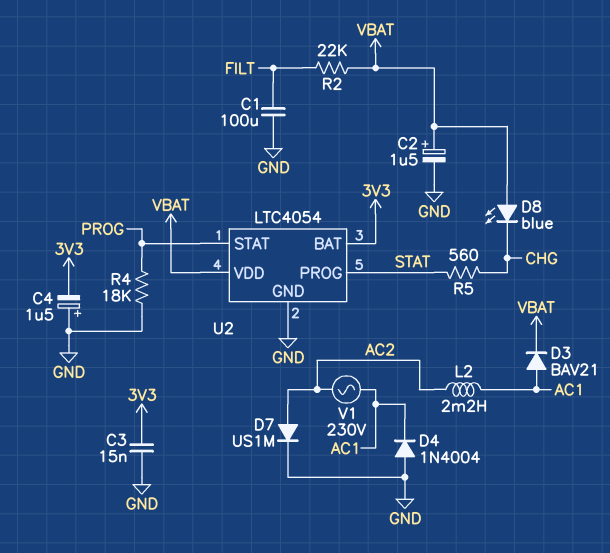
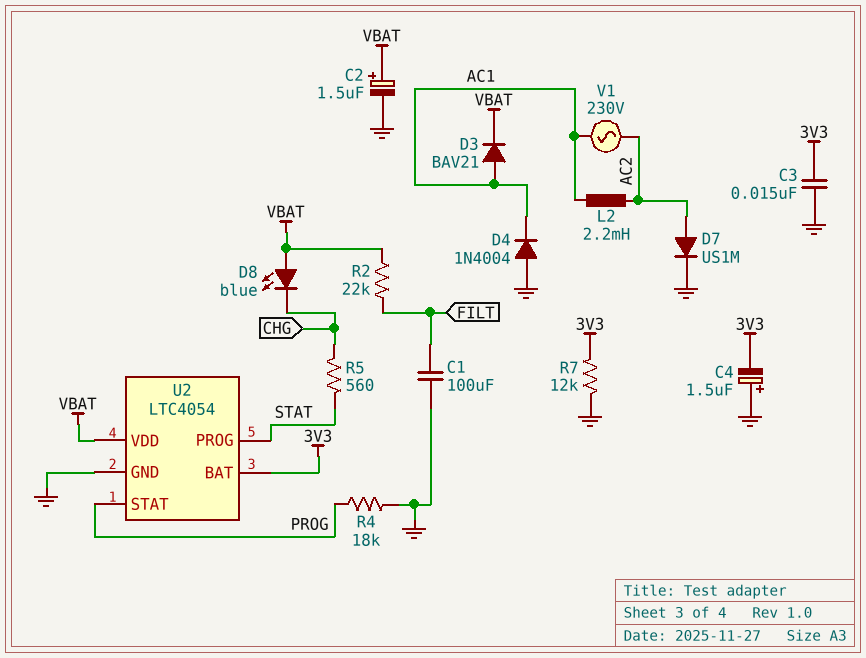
R7: none -> 12k (3V3, GND)

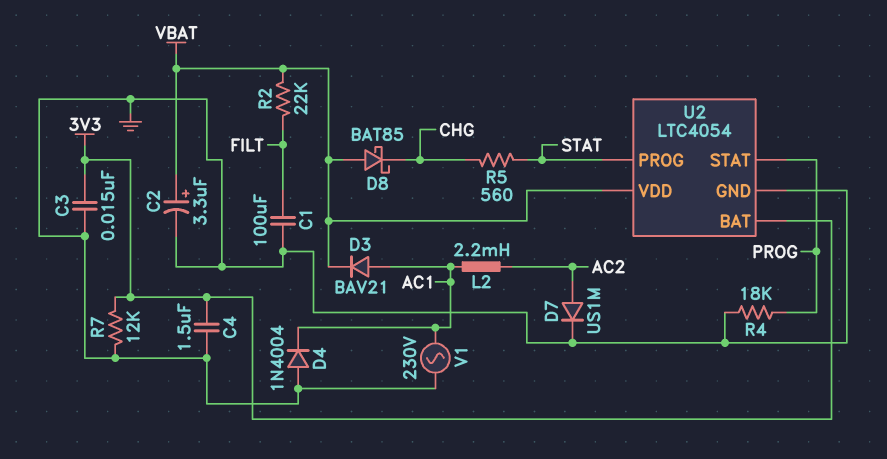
C2: 1.5uF (plus VBAT, minus GND) -> 3.3uF (plus VBAT, minus GND)
C4: 1.5uF (plus GND, minus 3V3) -> 1.5uF (3V3, GND)
D8: LED blue (A VBAT, K CHG) -> schottky BAT85 (A VBAT, K CHG)
V1: AC 230V (AC1, AC2) -> AC 230V (AC1, GND)

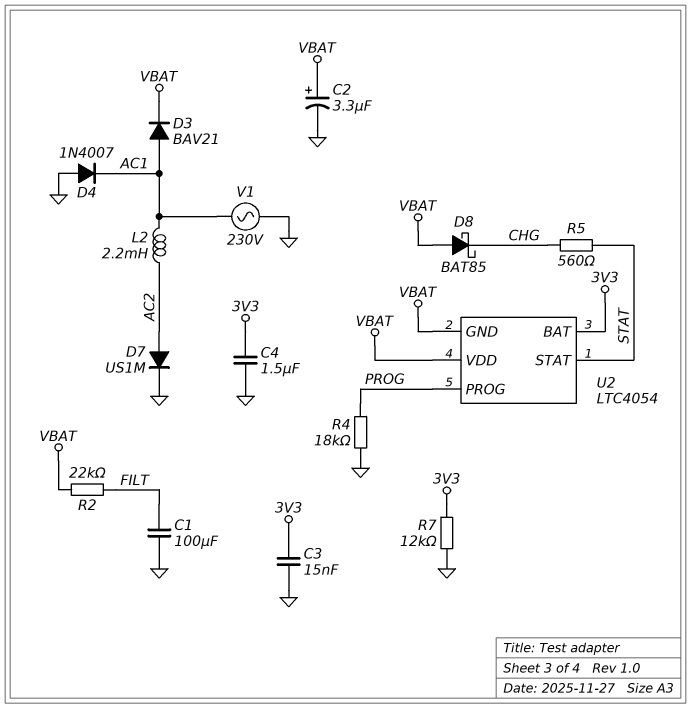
D4: diode 1N4004 (A GND, K AC1) -> diode 1N4007 (A GND, K AC1)
U2 pin GND: GND -> VBAT
U2 pin PROG: STAT -> PROG
U2 pin STAT: PROG -> STAT

